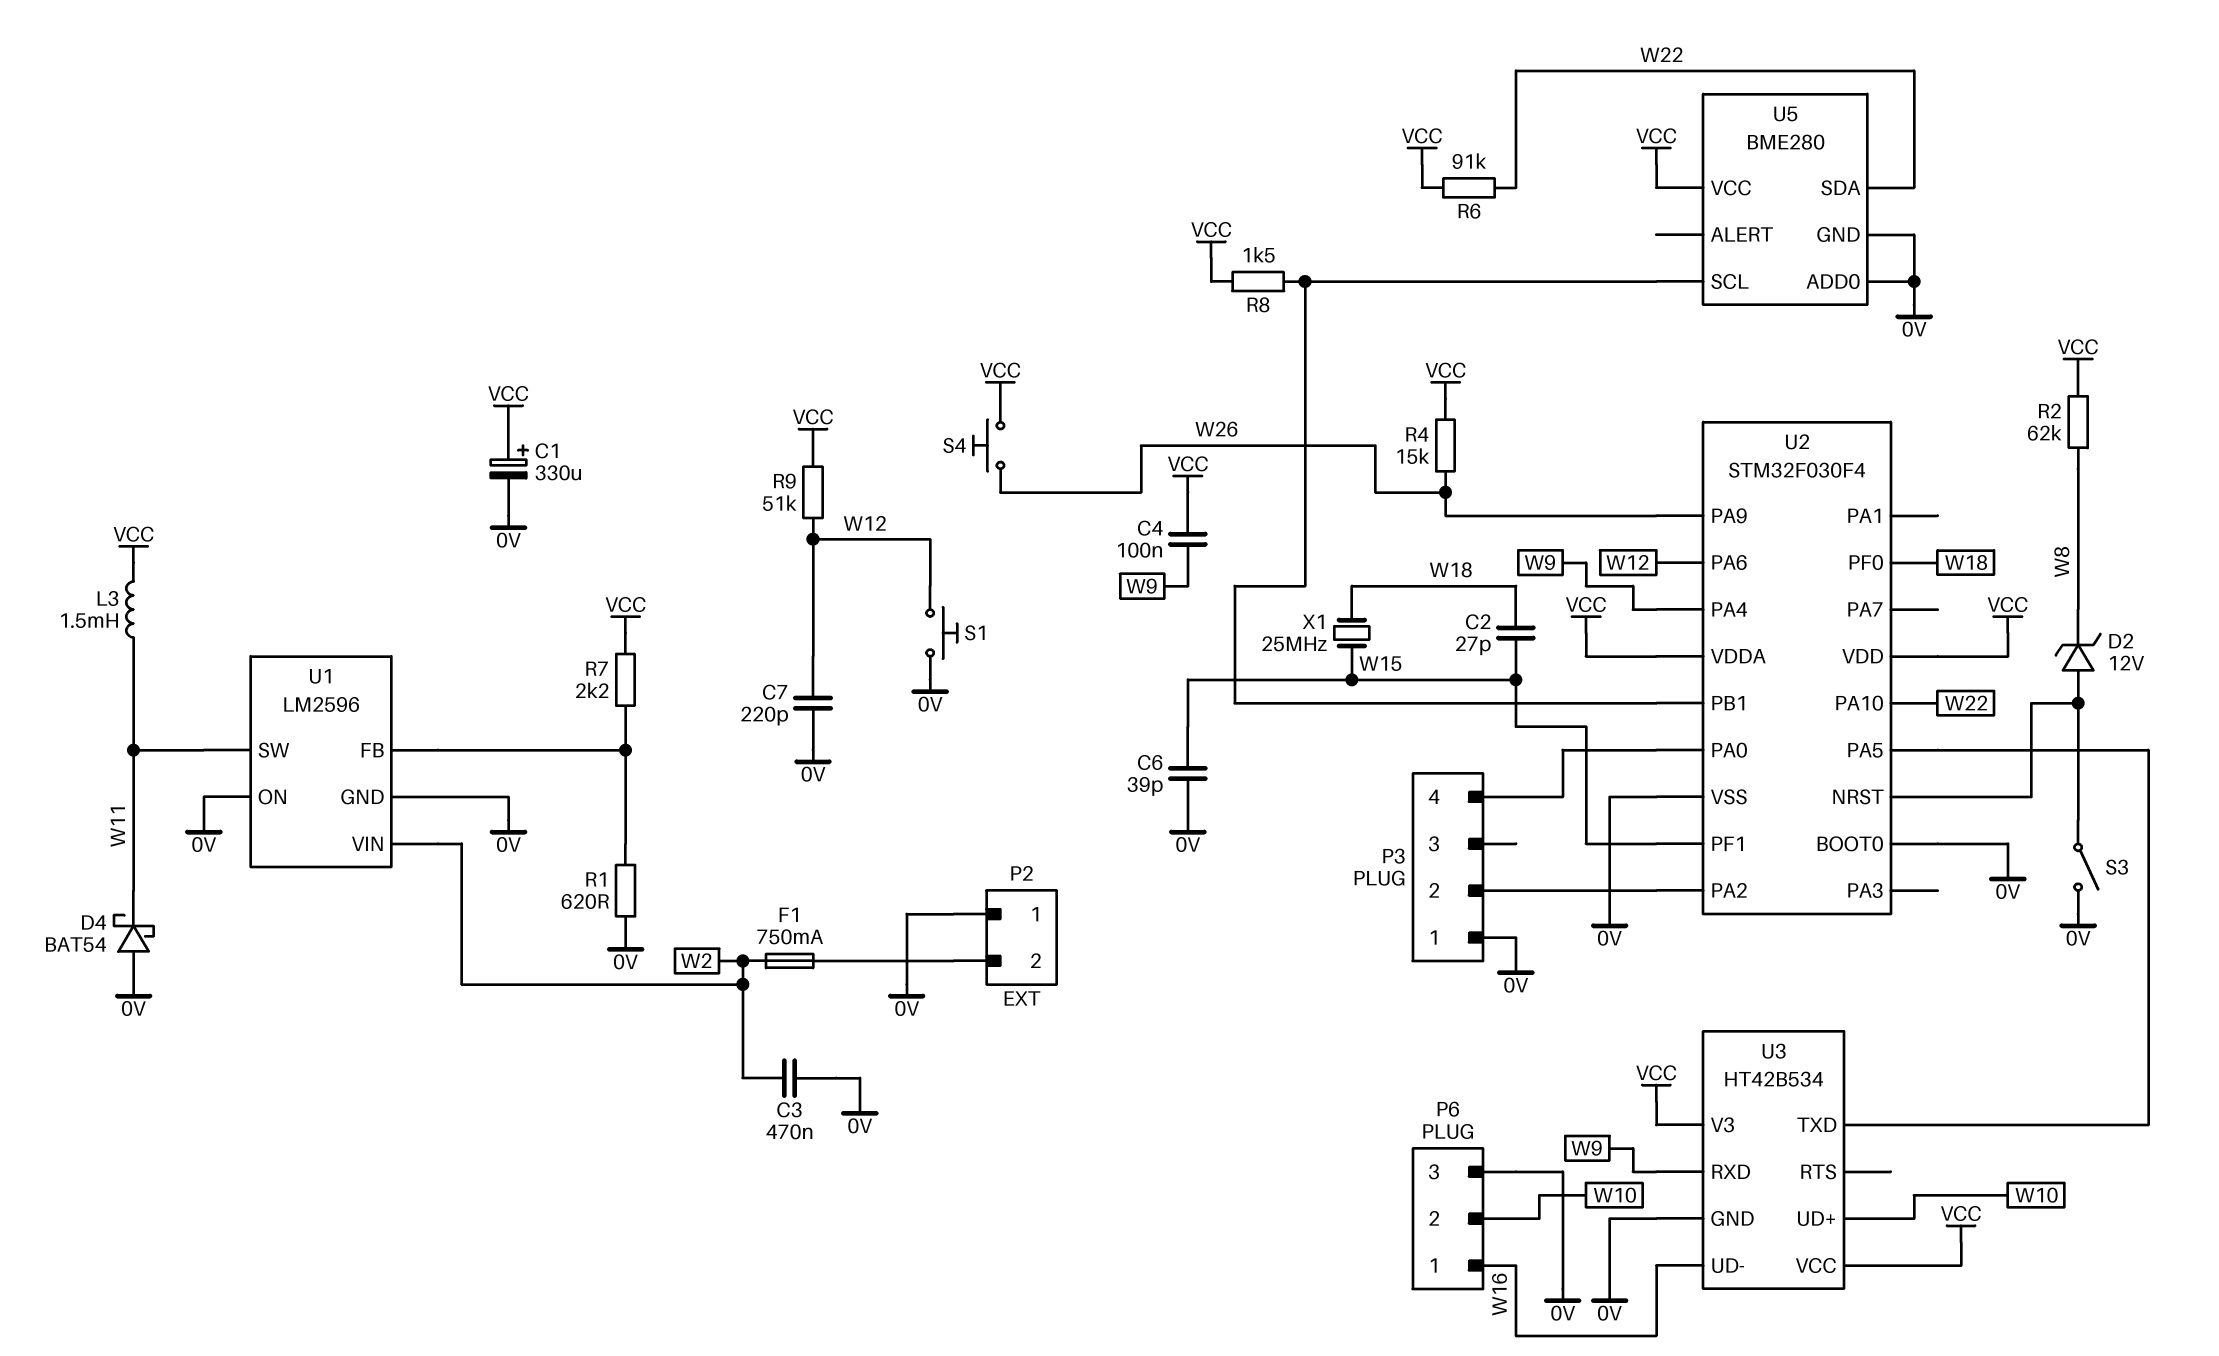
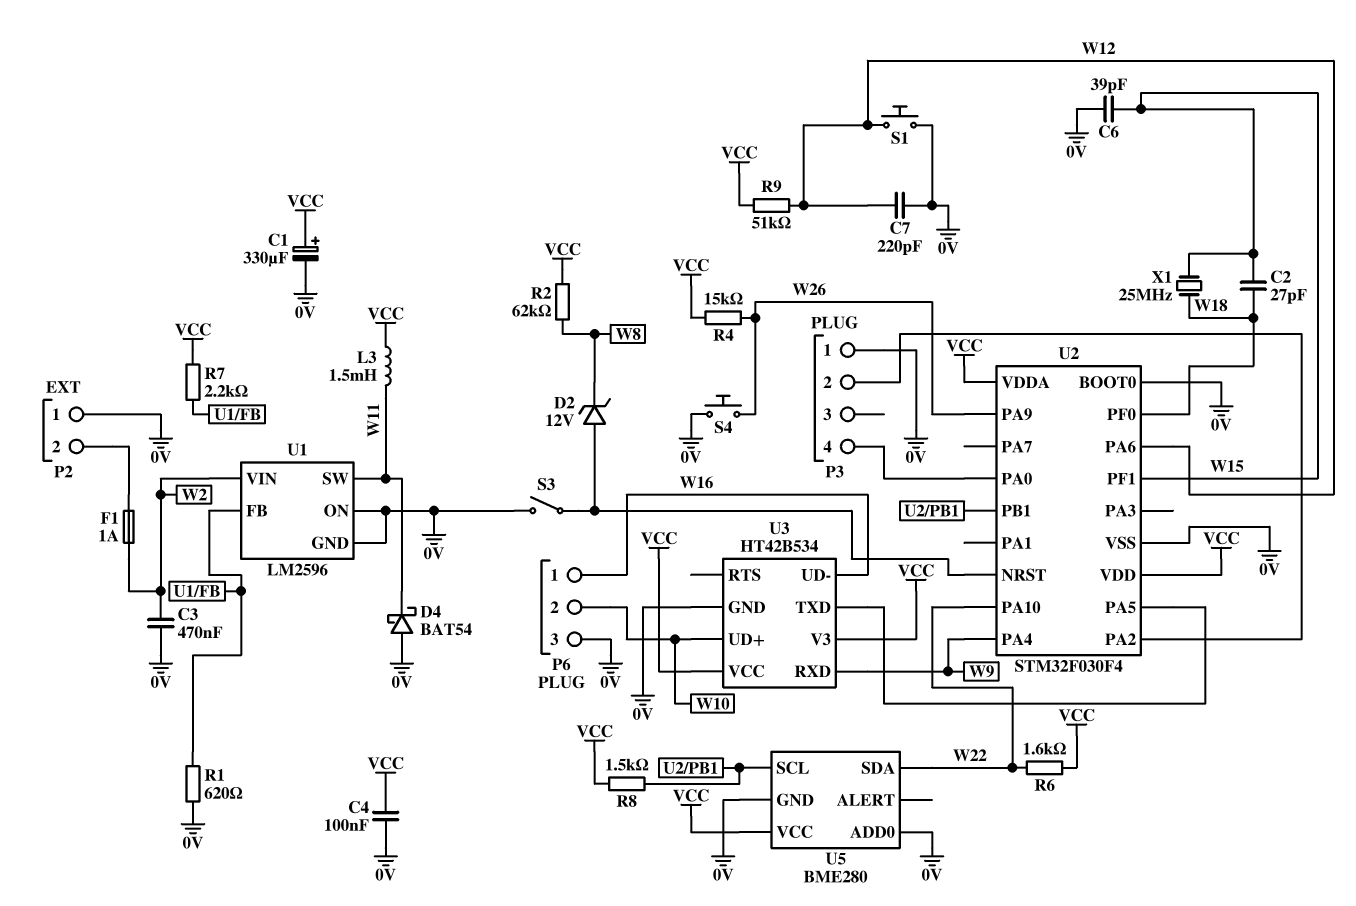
C4: 100nF (VCC, W9) -> 100nF (0V, VCC)
F1: 750mA (P2/2, W2) -> 1A (P2/2, W2)
R6: 91k (VCC, W22) -> 1.6k (VCC, W22)
S4: button (VCC, W26) -> button (0V, W26)

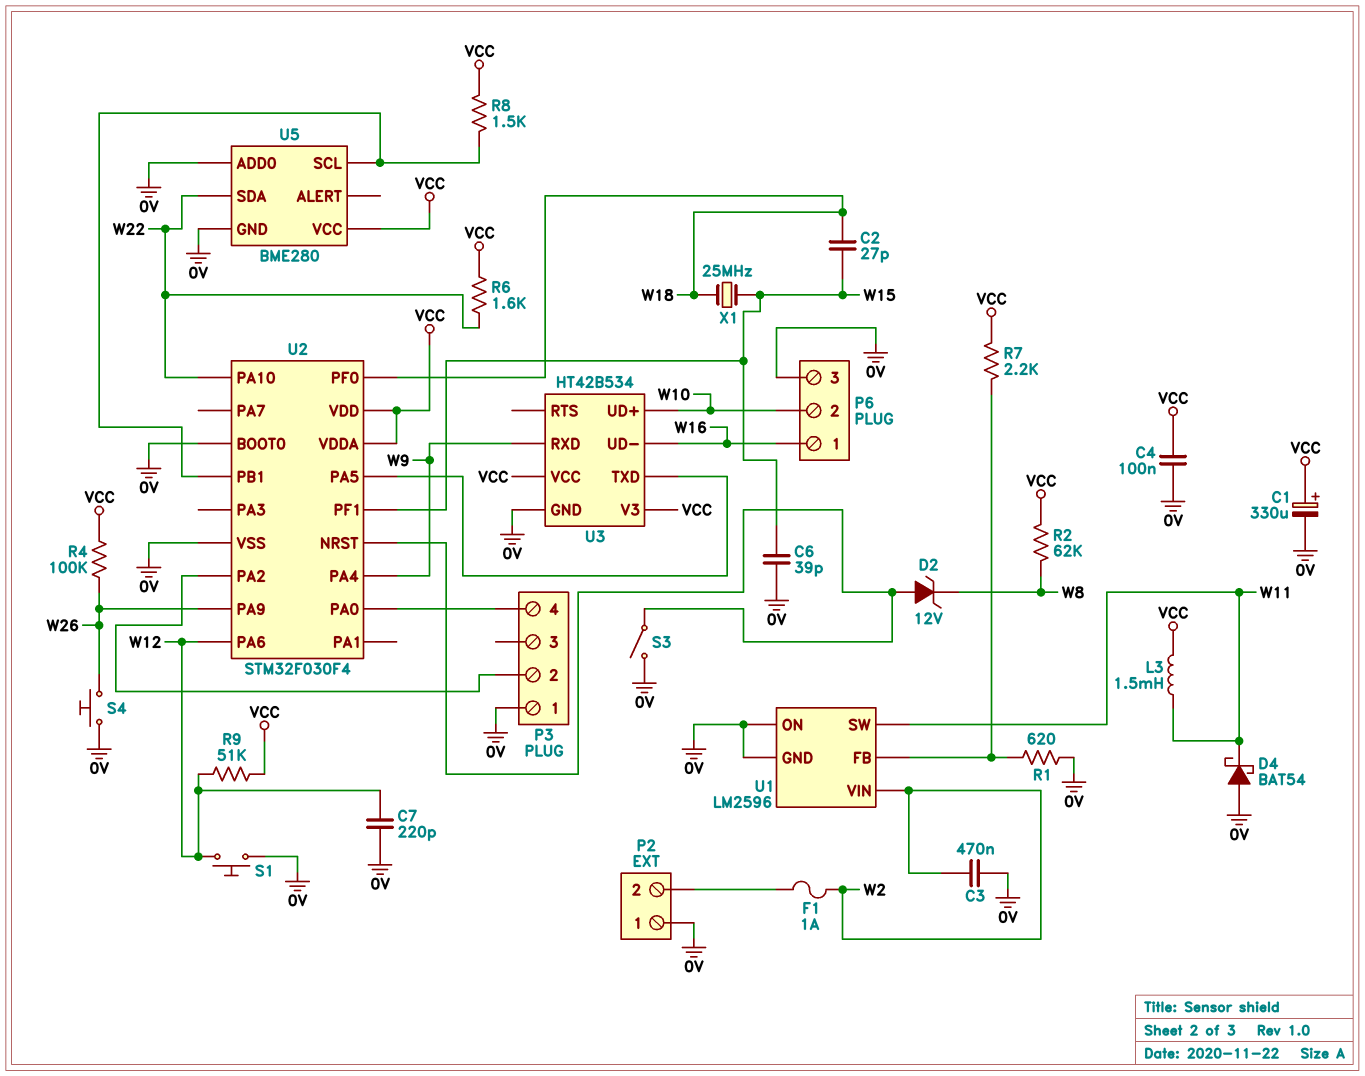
R4: 15k (VCC, W26) -> 100k (VCC, W26)

